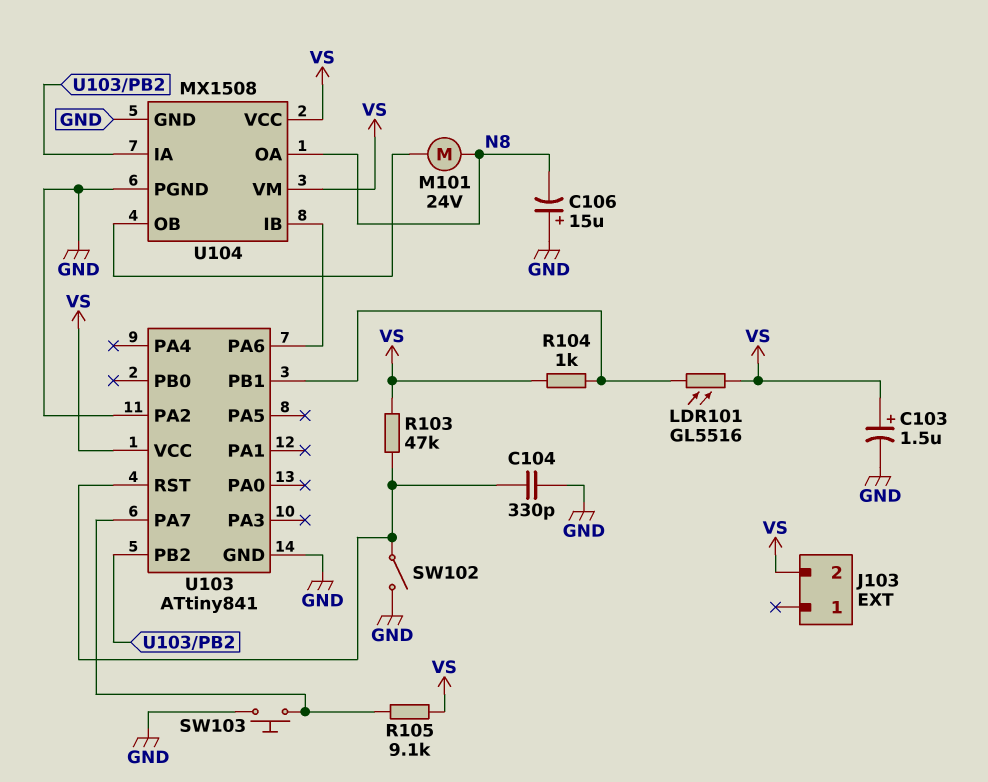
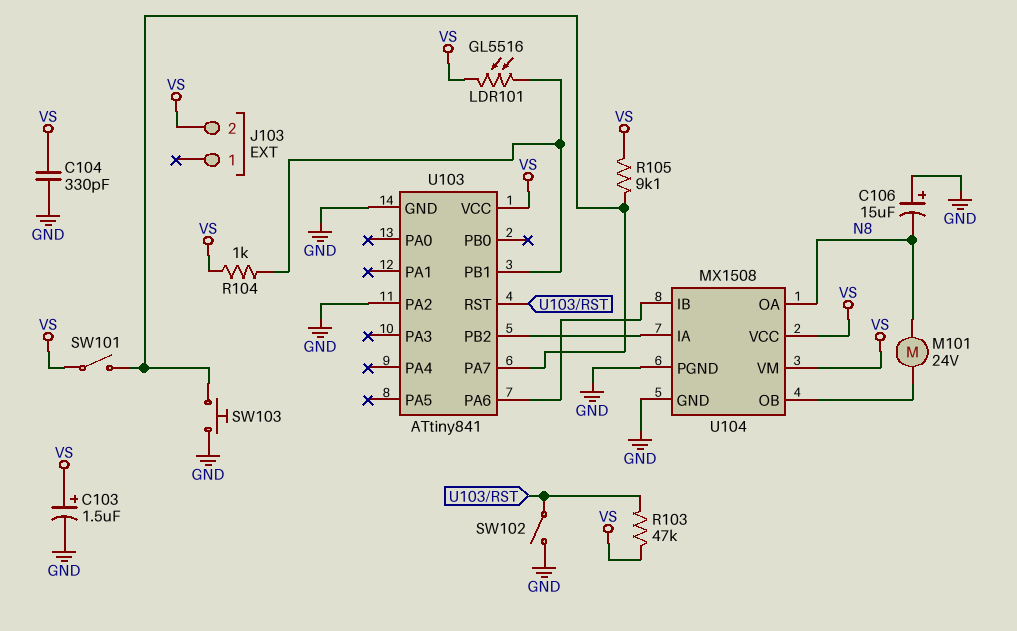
C104: 330pF (GND, U103/RST) -> 330pF (GND, VS)
SW101: none -> switch (U103/PA7, VS)

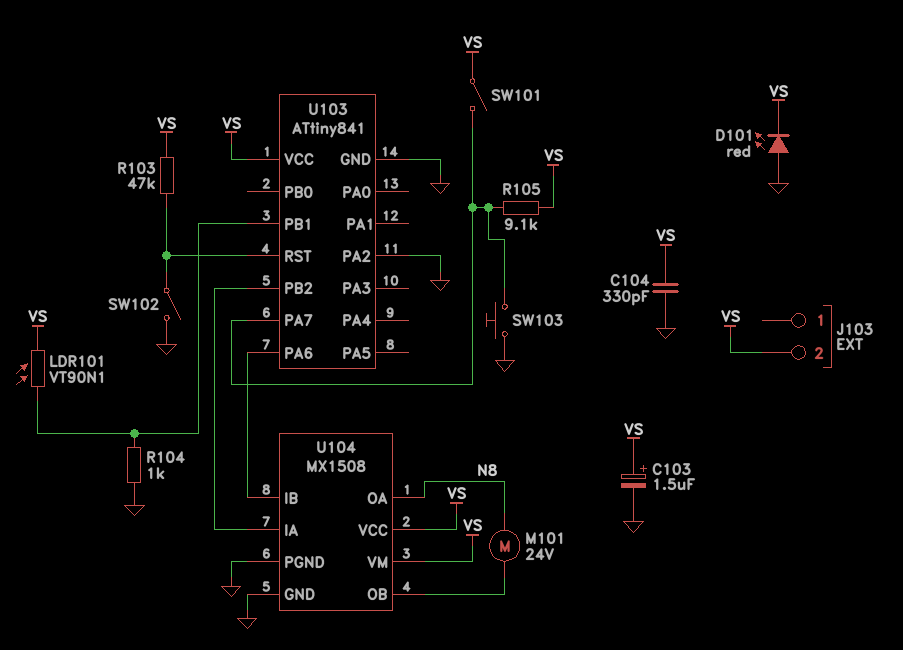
C106: 15uF (plus GND, minus N8) -> none
D101: none -> LED red (A GND, K VS)
LDR101: GL5516 (U103/PB1, VS) -> VT90N1 (U103/PB1, VS)
R104: 1k (U103/PB1, VS) -> 1k (GND, U103/PB1)

